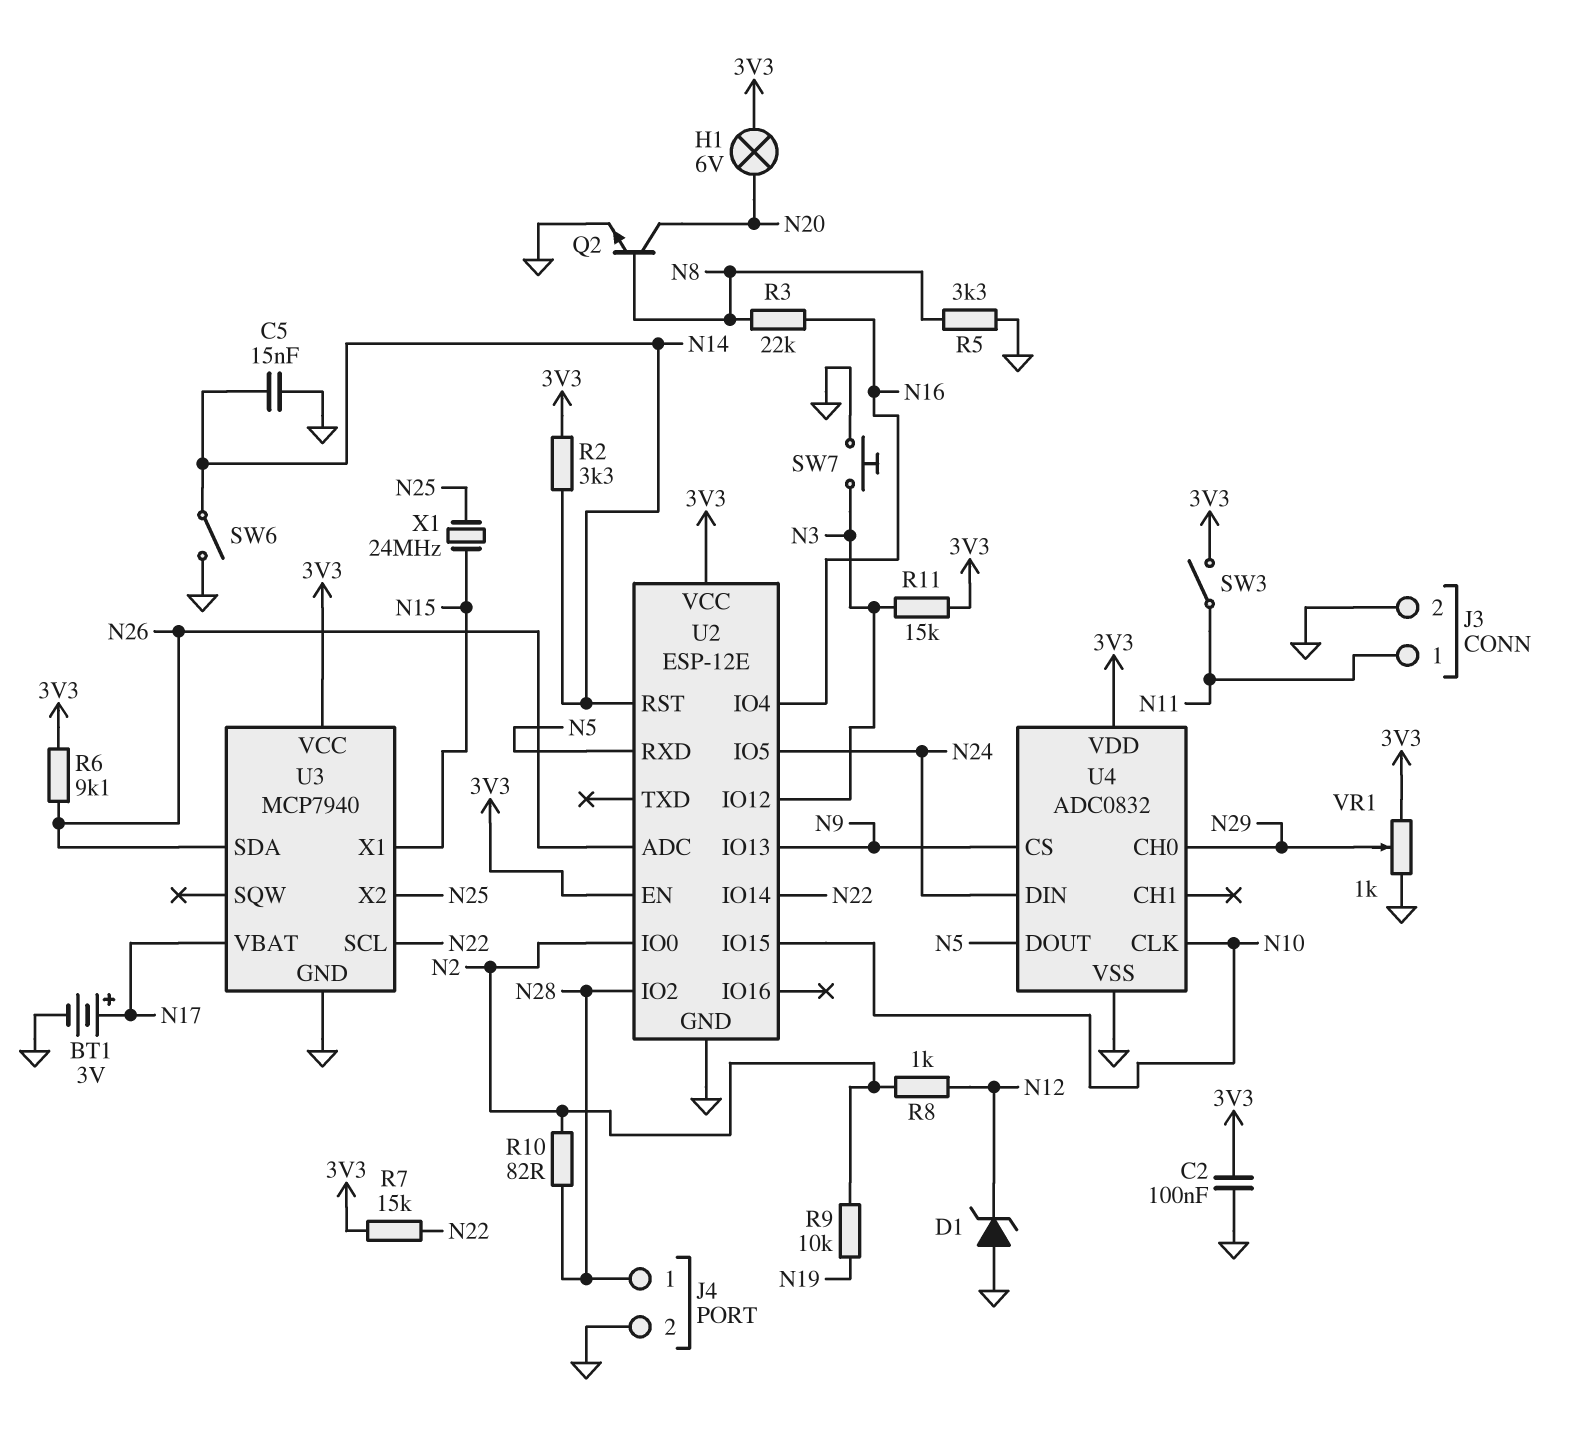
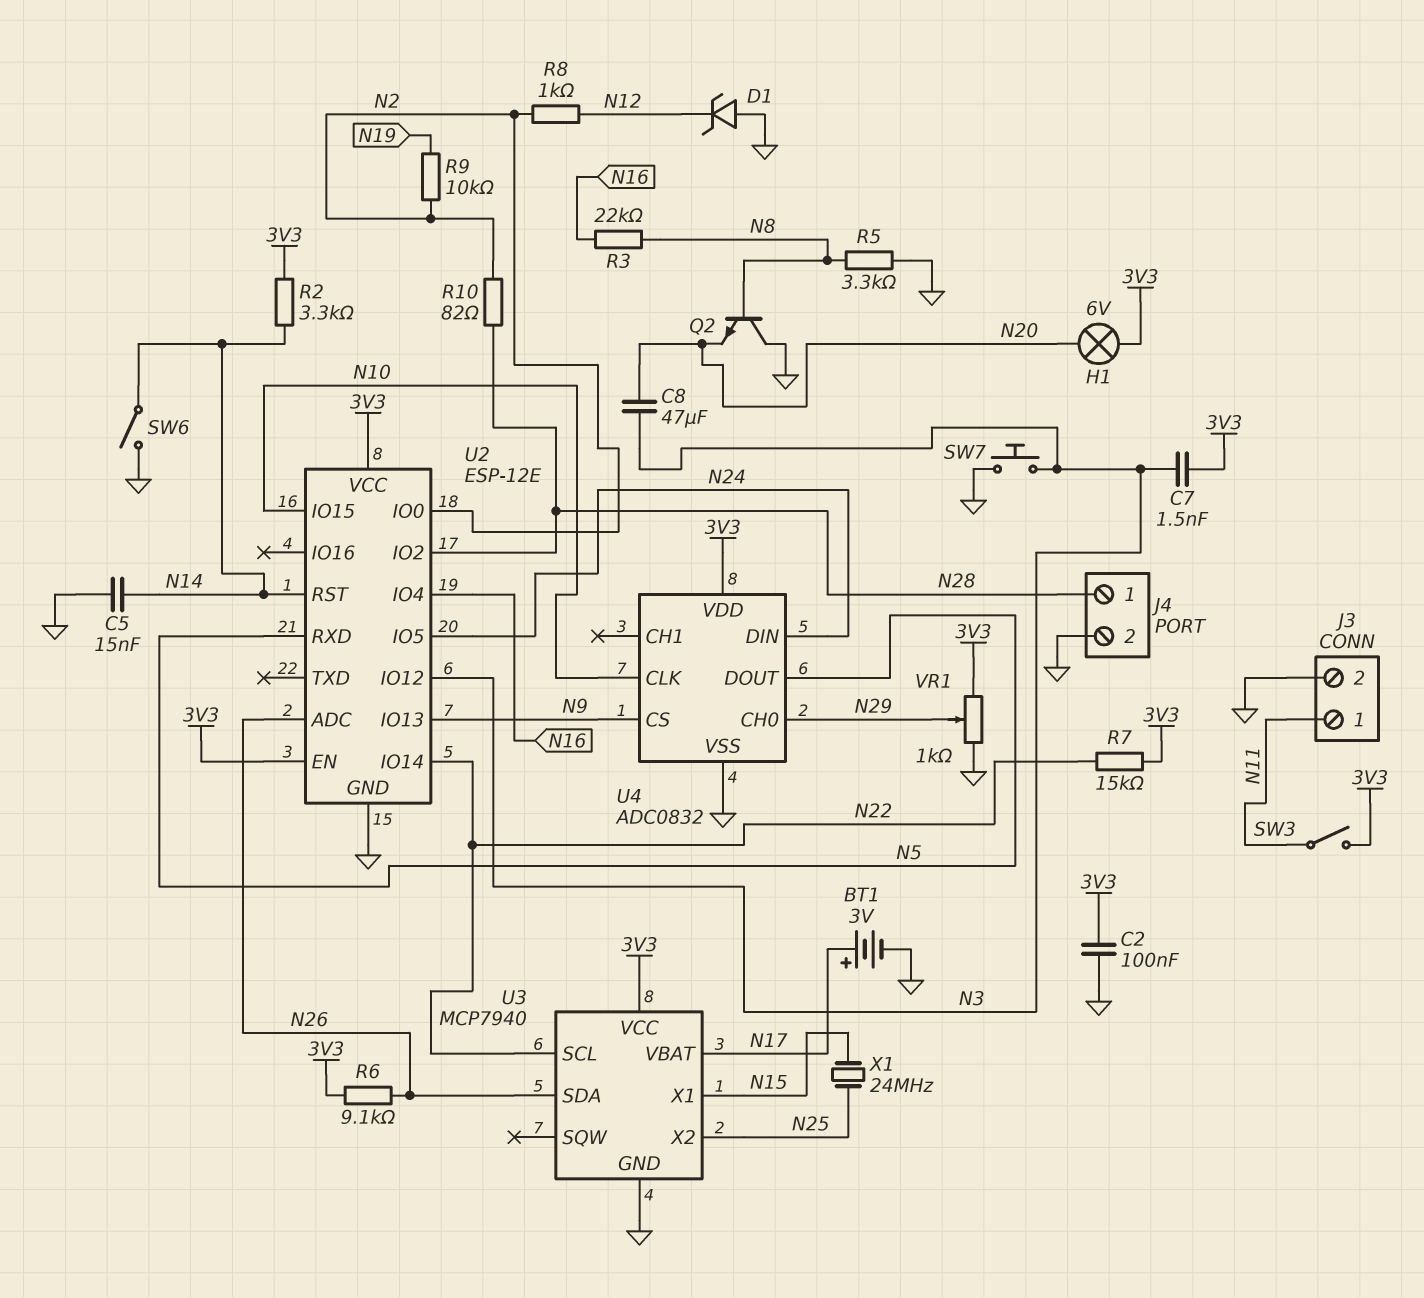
C7: none -> 1.5nF (3V3, N3)
C8: none -> 47uF (N3, N20)
Q2: NPN (B N8, C N20, E GND) -> NPN (B N8, C GND, E N20)
R11: 15k (3V3, N3) -> none

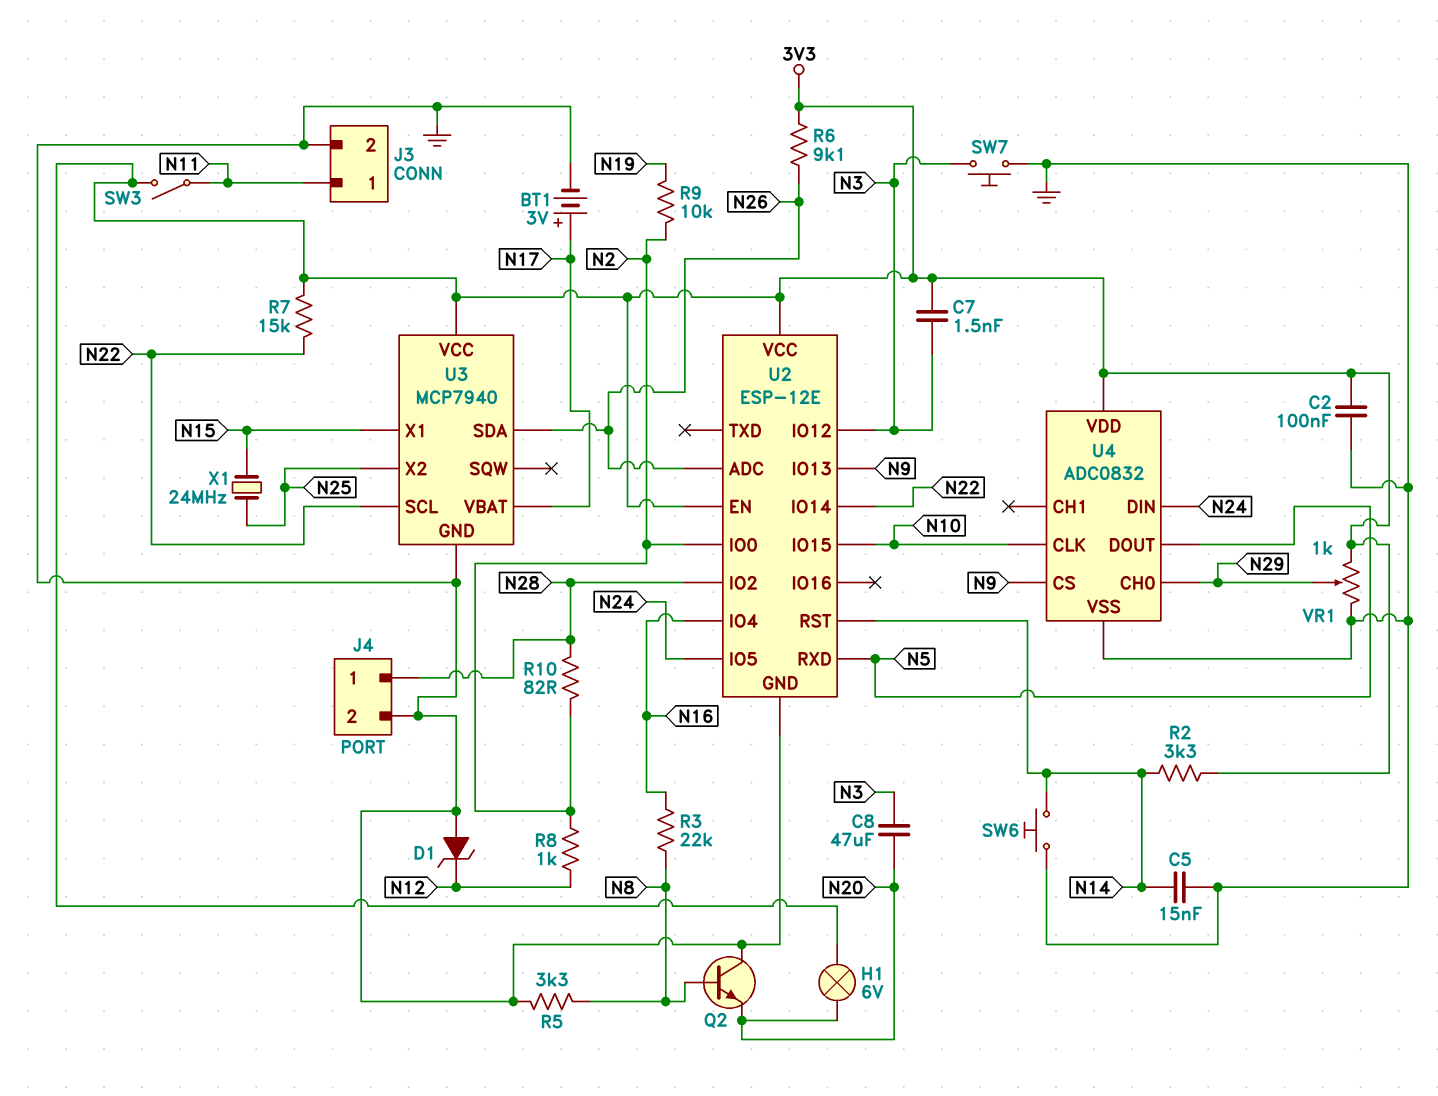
SW6: switch (GND, N14) -> button (GND, N14)

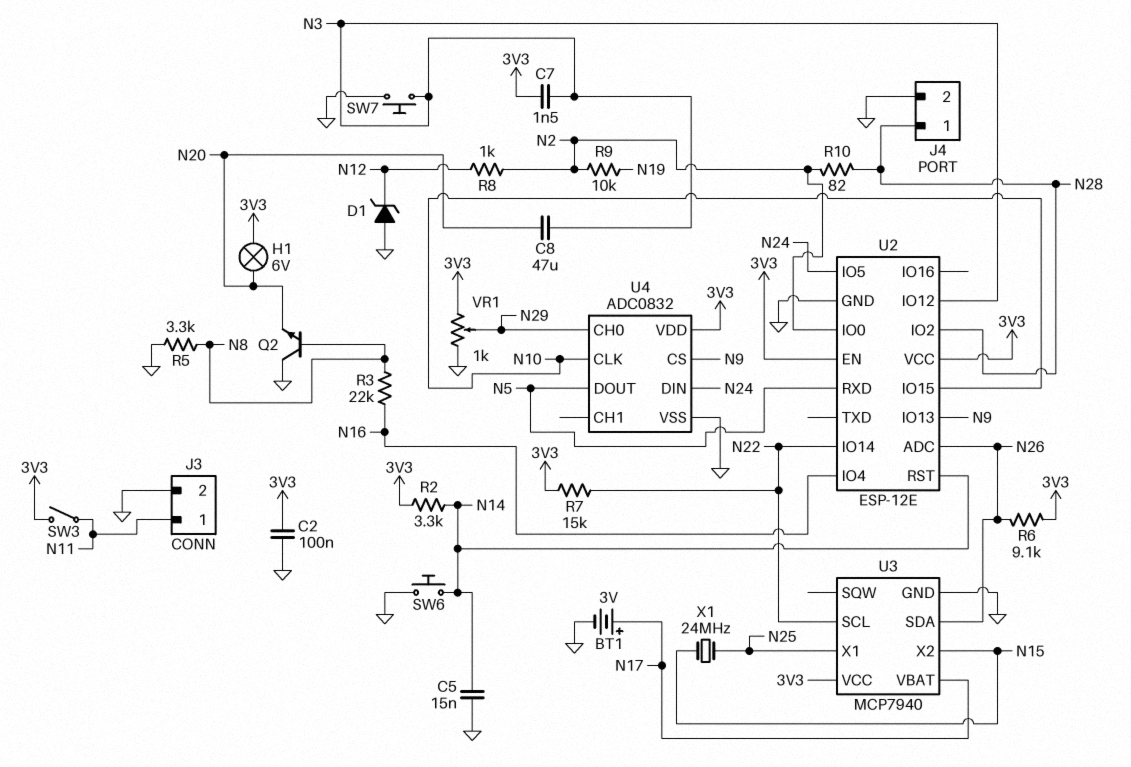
U3 pin X1: N15 -> N25
U3 pin X2: N25 -> N15

